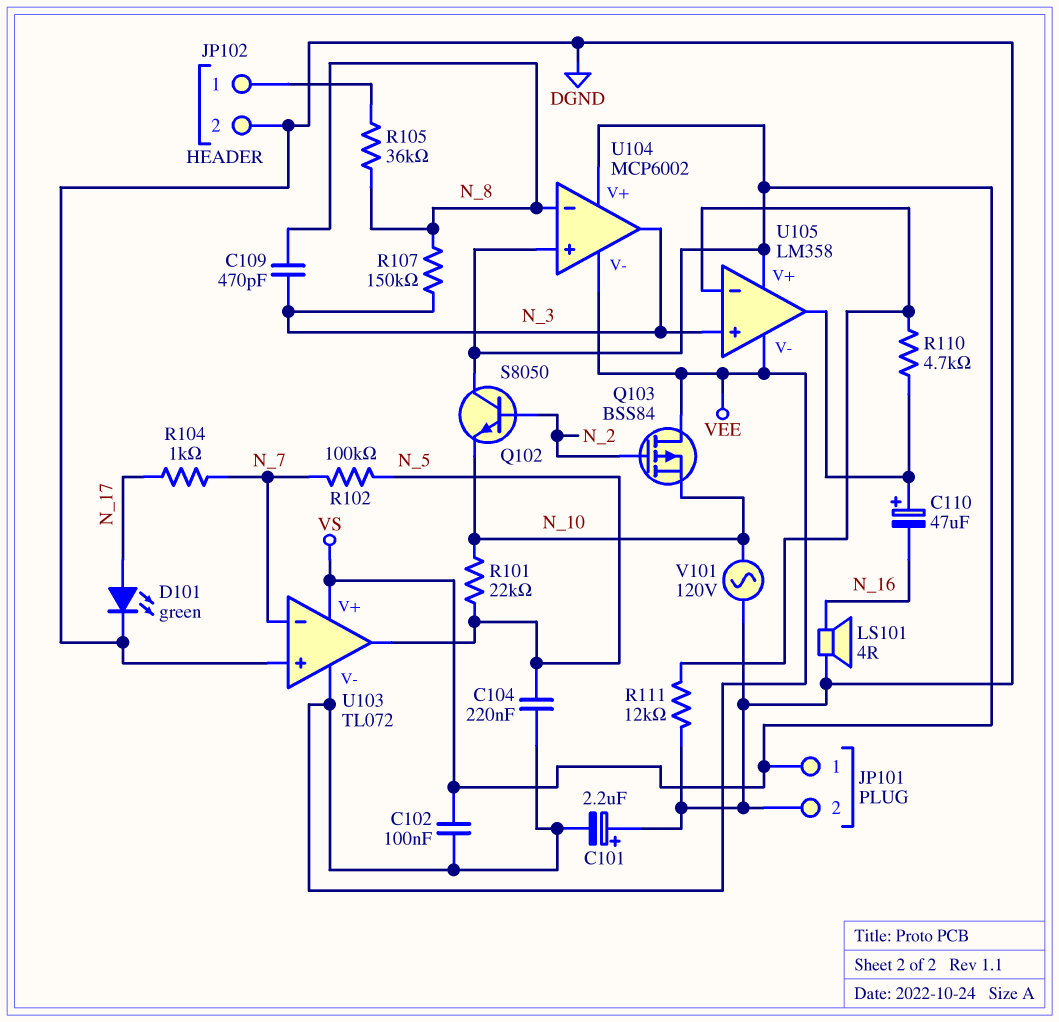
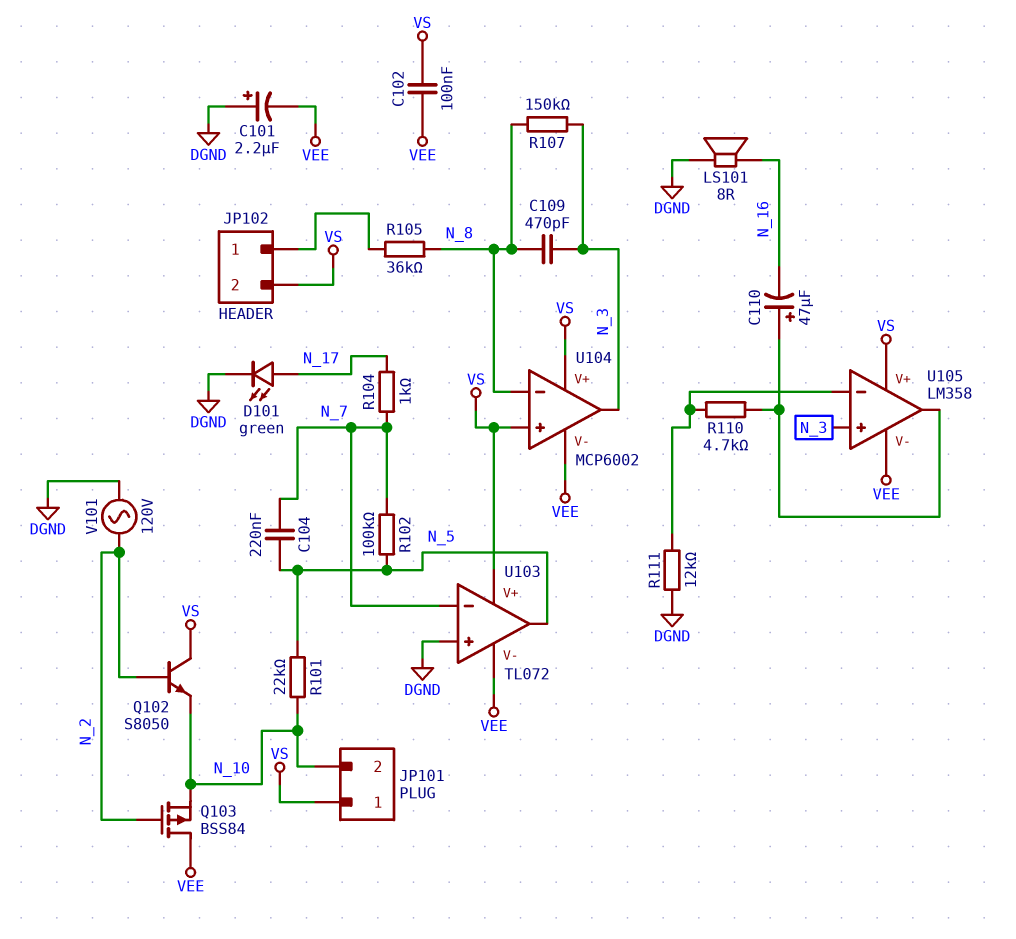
C104: 220nF (N_5, VEE) -> 220nF (N_5, N_7)
JP101 pin 2: DGND -> N_10
JP102 pin 2: DGND -> VS
LS101: speaker 4R (DGND, N_16) -> speaker 8R (DGND, N_16)
V101: AC 120V (DGND, N_10) -> AC 120V (DGND, N_2)

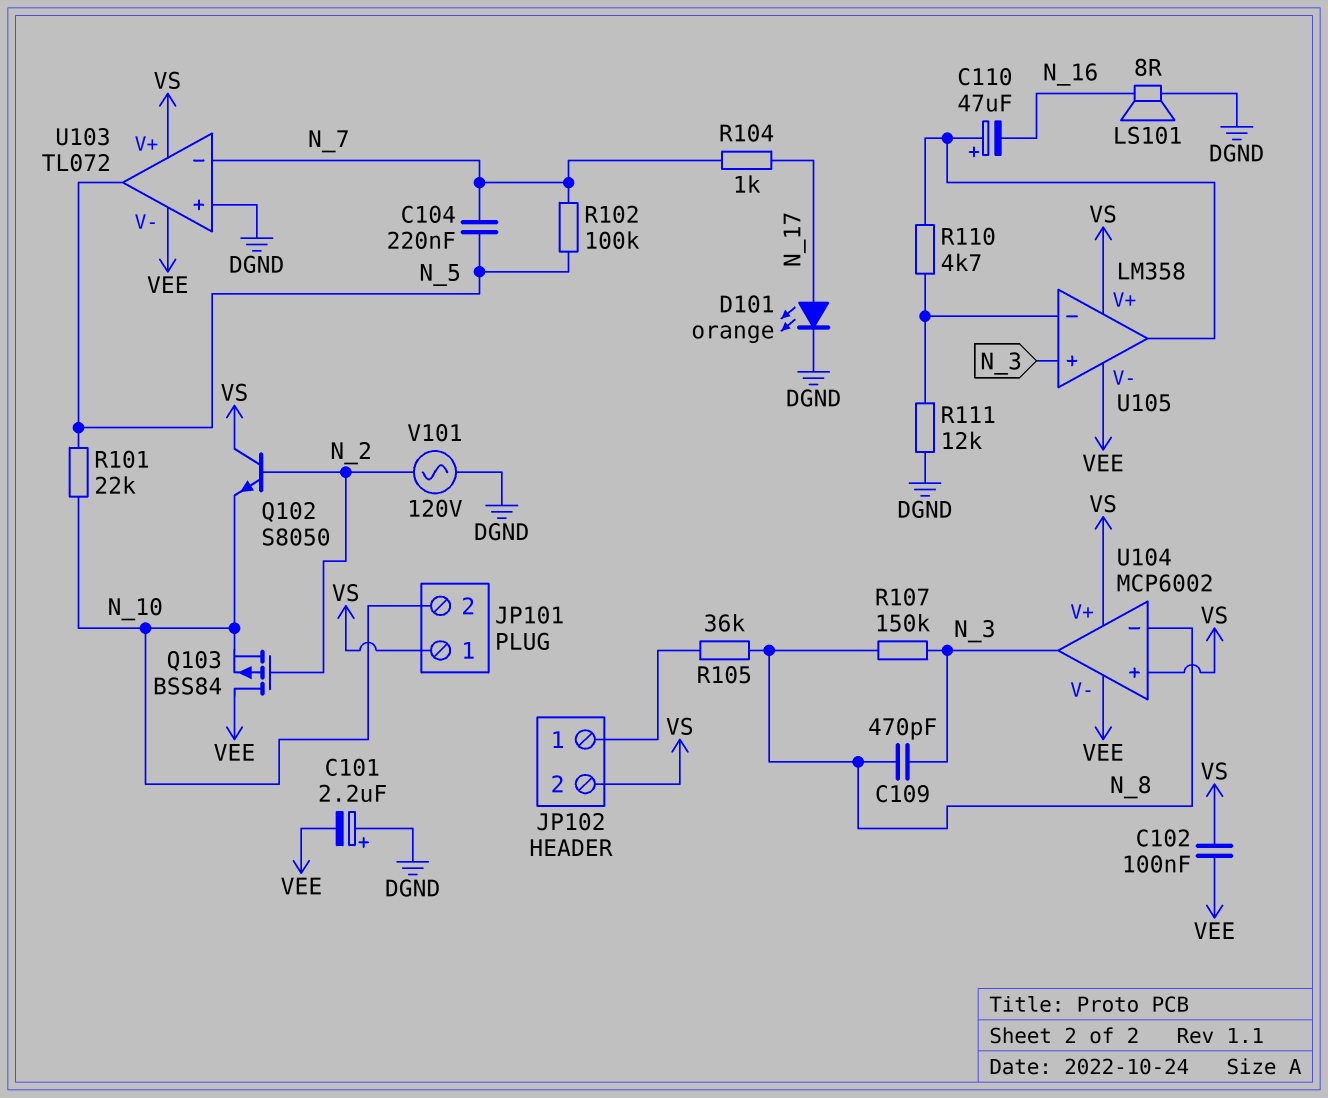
D101: LED green (A N_17, K DGND) -> LED orange (A N_17, K DGND)

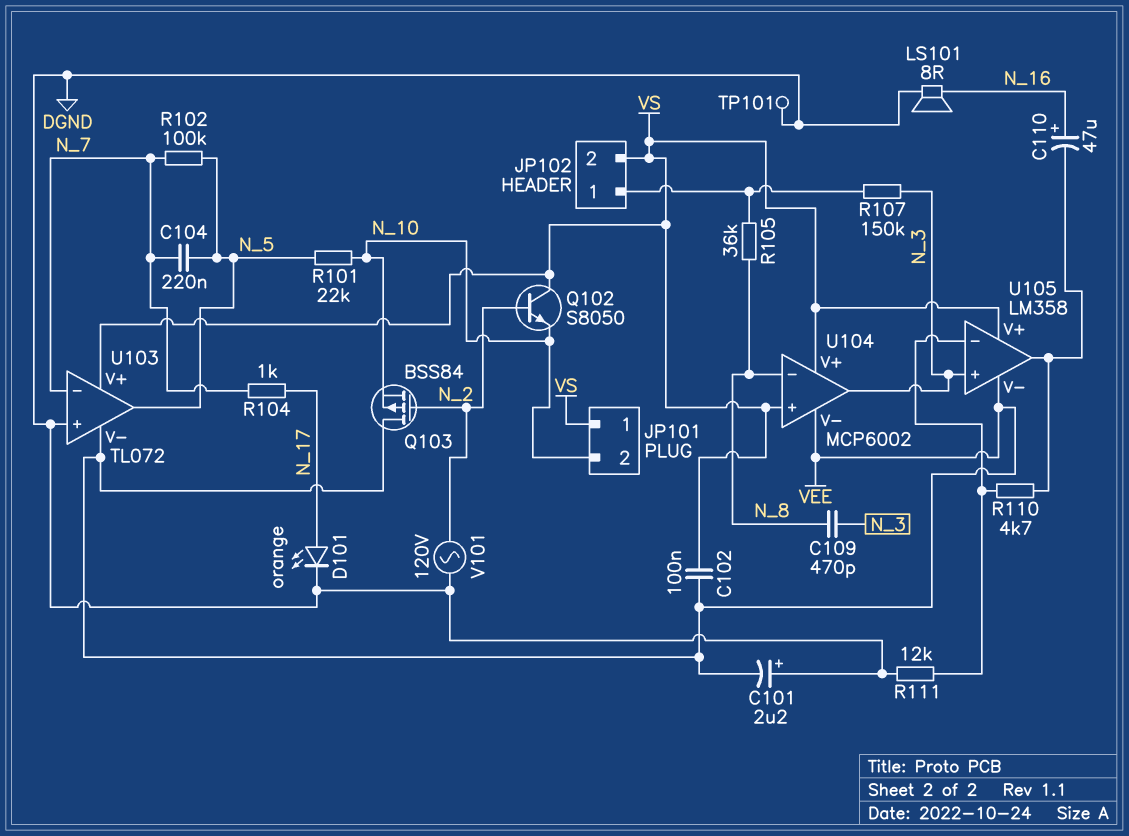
C110: 47uF (plus U105/out, minus N_16) -> 47uF (plus N_16, minus U105/out)
R107: 150k (N_3, N_8) -> 150k (JP102/1, N_3)
TP101: none -> test point (DGND)

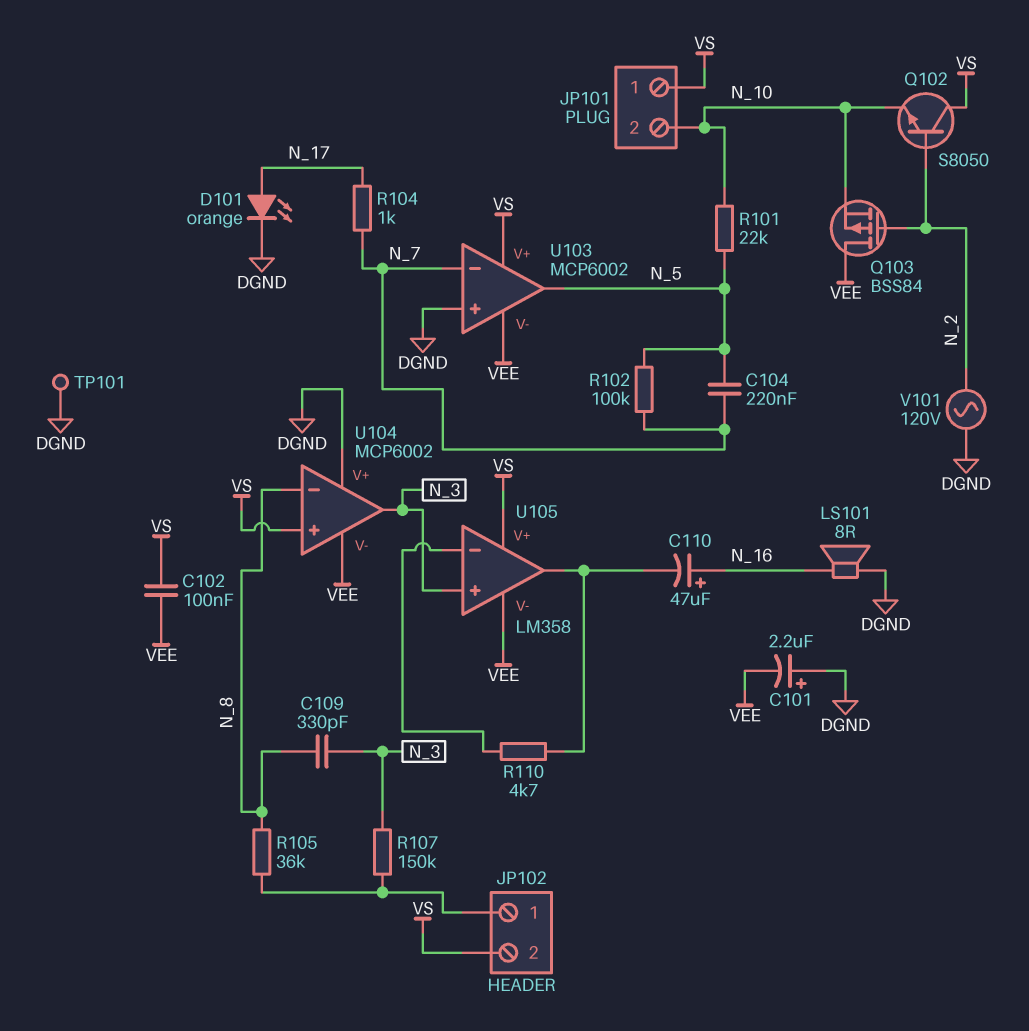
C109: 470pF (N_3, N_8) -> 330pF (N_3, N_8)
R111: 12k (DGND, U105/in-) -> none
U103: TL072 -> MCP6002
U104 pin V+: VS -> DGND

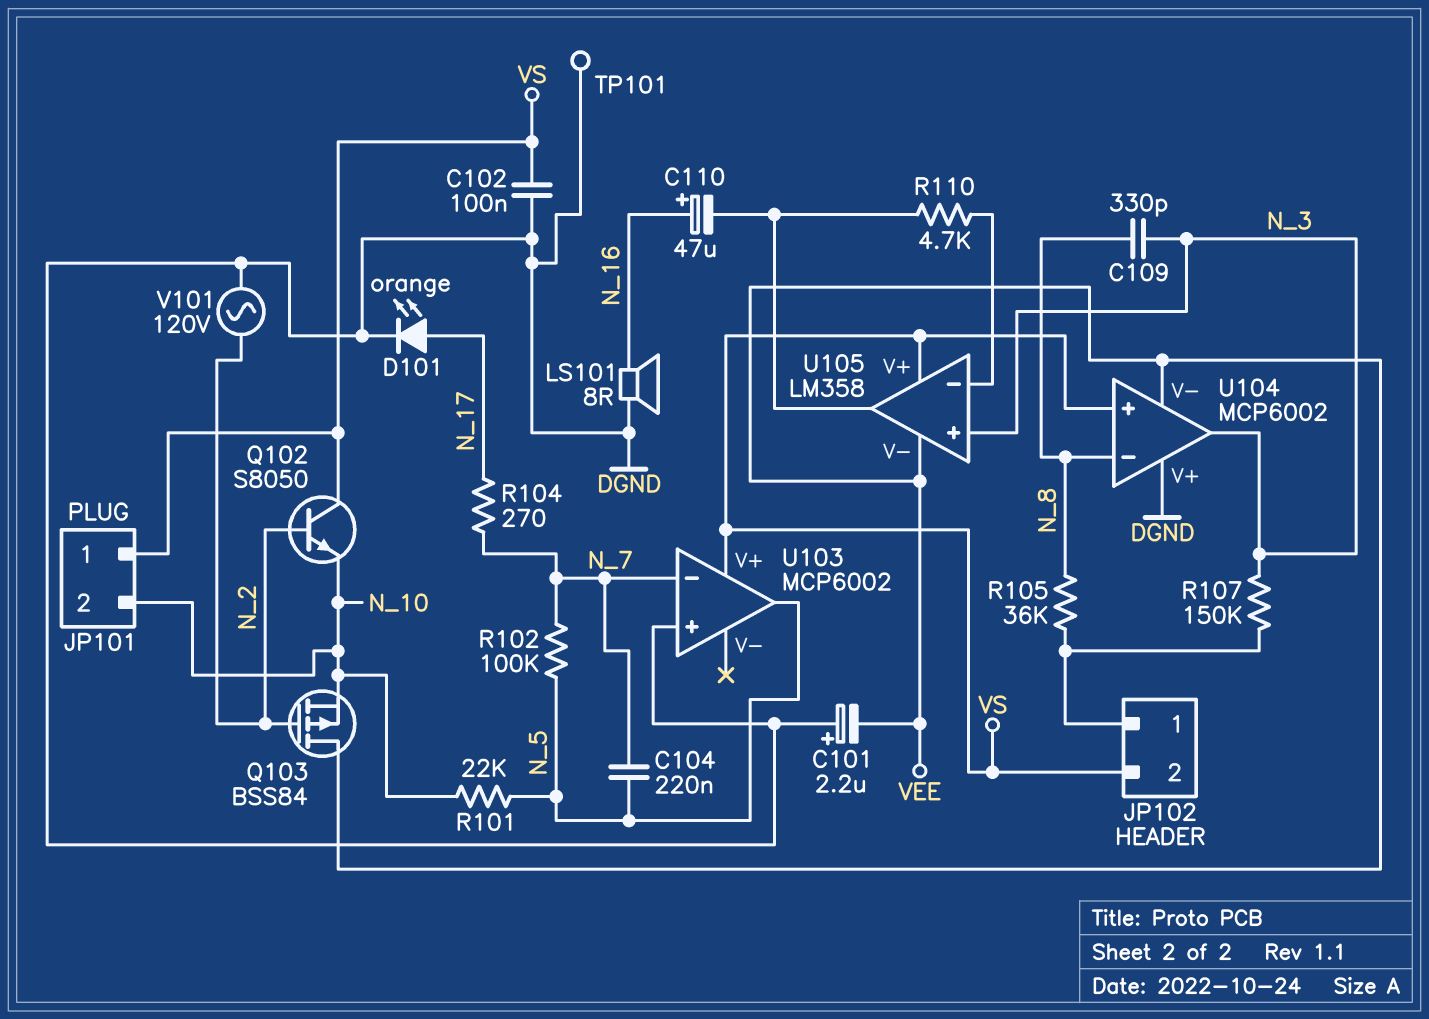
C102: 100nF (VEE, VS) -> 100nF (DGND, VS)
R104: 1k (N_7, N_17) -> 270 (N_7, N_17)
U103 pin V-: VEE -> none

